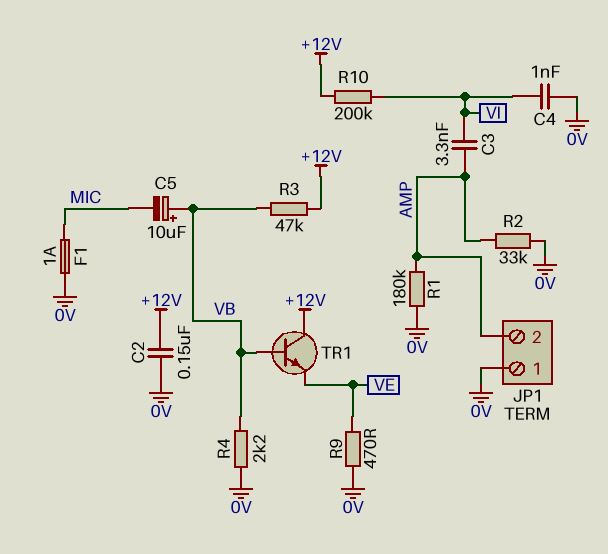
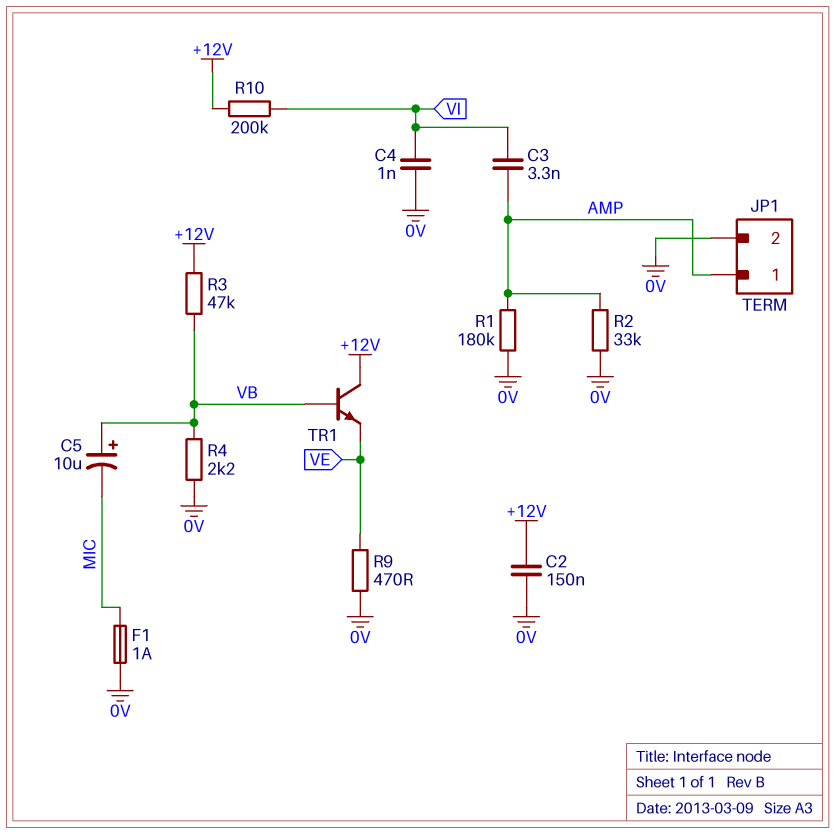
JP1 pin 1: 0V -> AMP
JP1 pin 2: AMP -> 0V

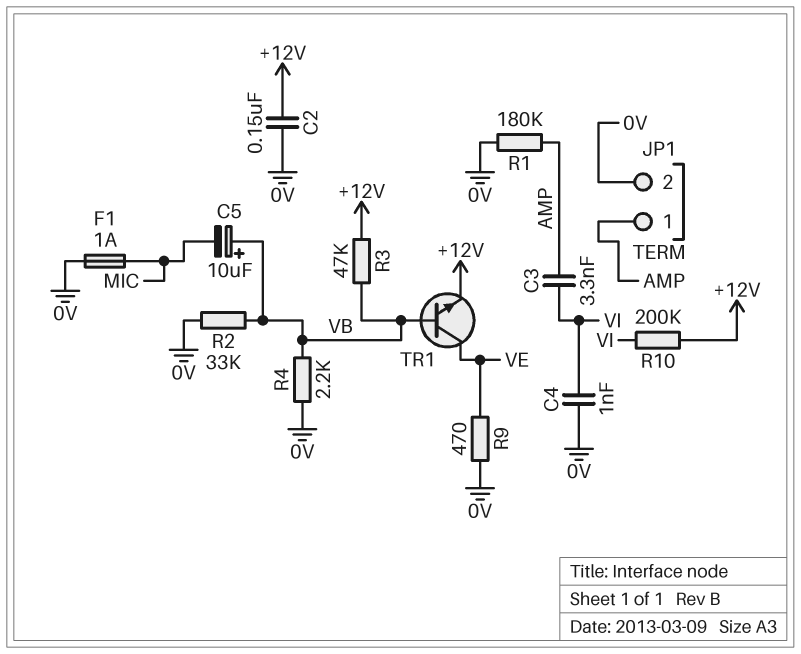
R2: 33k (0V, AMP) -> 33k (0V, VB)
TR1: NPN (B VB, C +12V, E VE) -> NPN (B VB, C VE, E +12V)

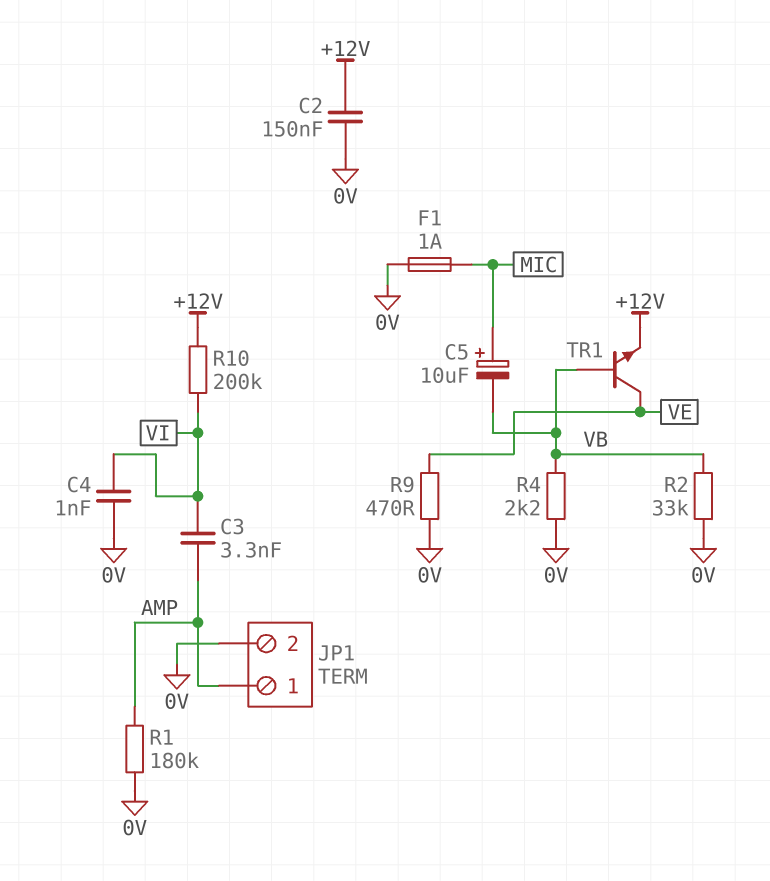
C5: 10uF (plus VB, minus MIC) -> 10uF (plus MIC, minus VB)
R3: 47k (+12V, VB) -> none

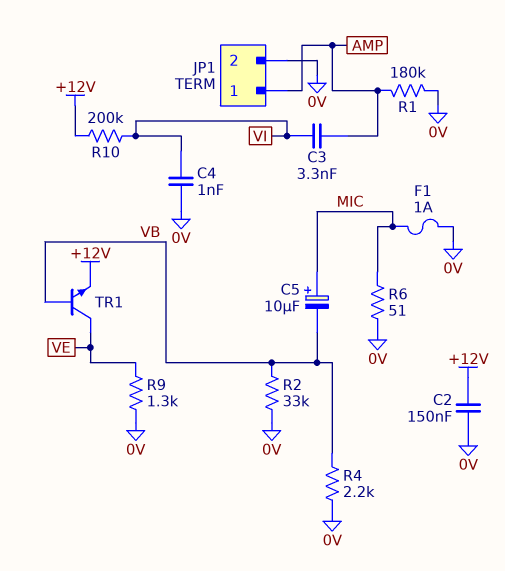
R6: none -> 51 (0V, MIC)
R9: 470 (0V, VE) -> 1.3k (0V, VE)

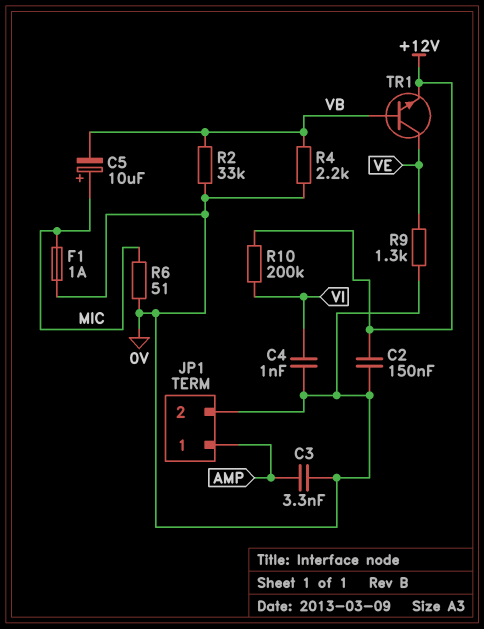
C3: 3.3nF (AMP, VI) -> 3.3nF (0V, AMP)
R1: 180k (0V, AMP) -> none

